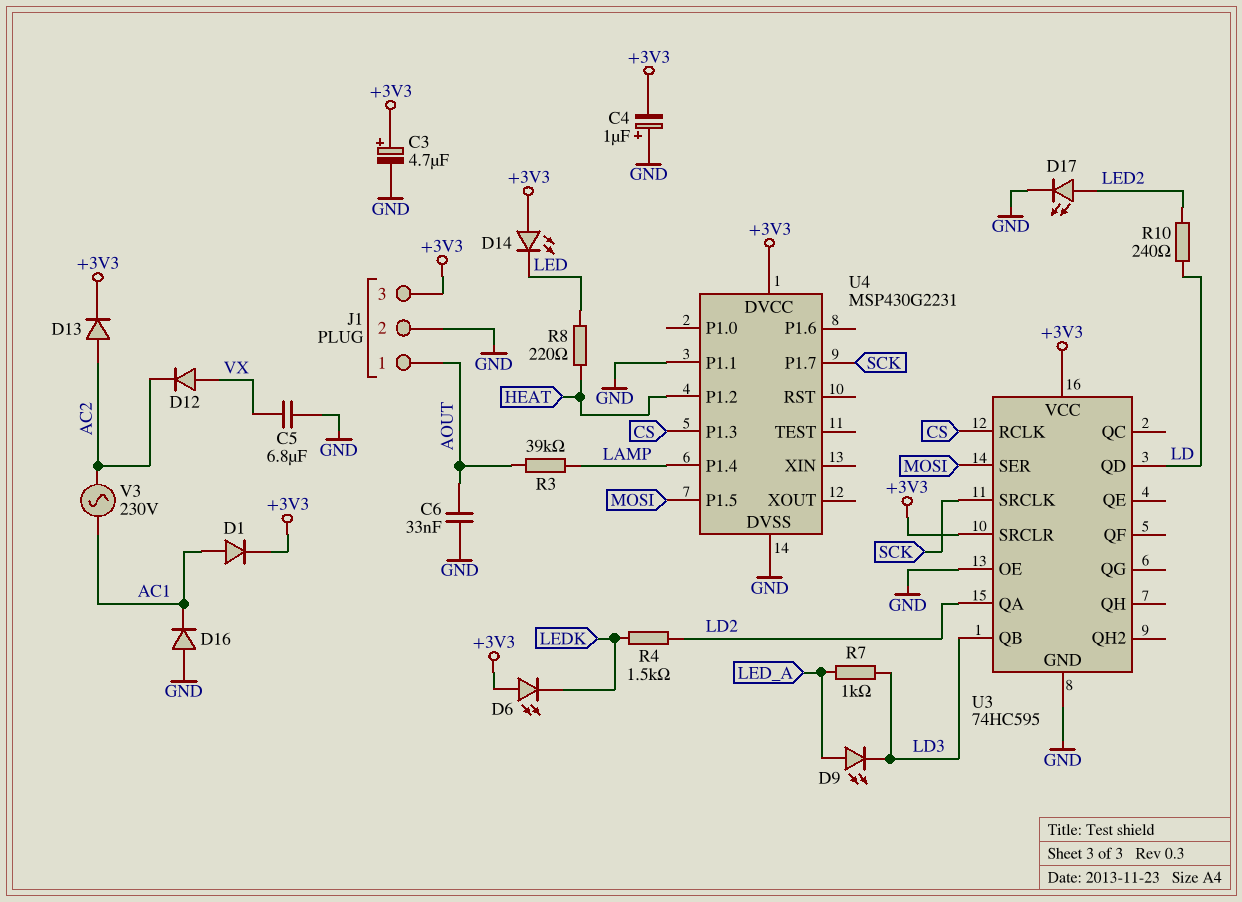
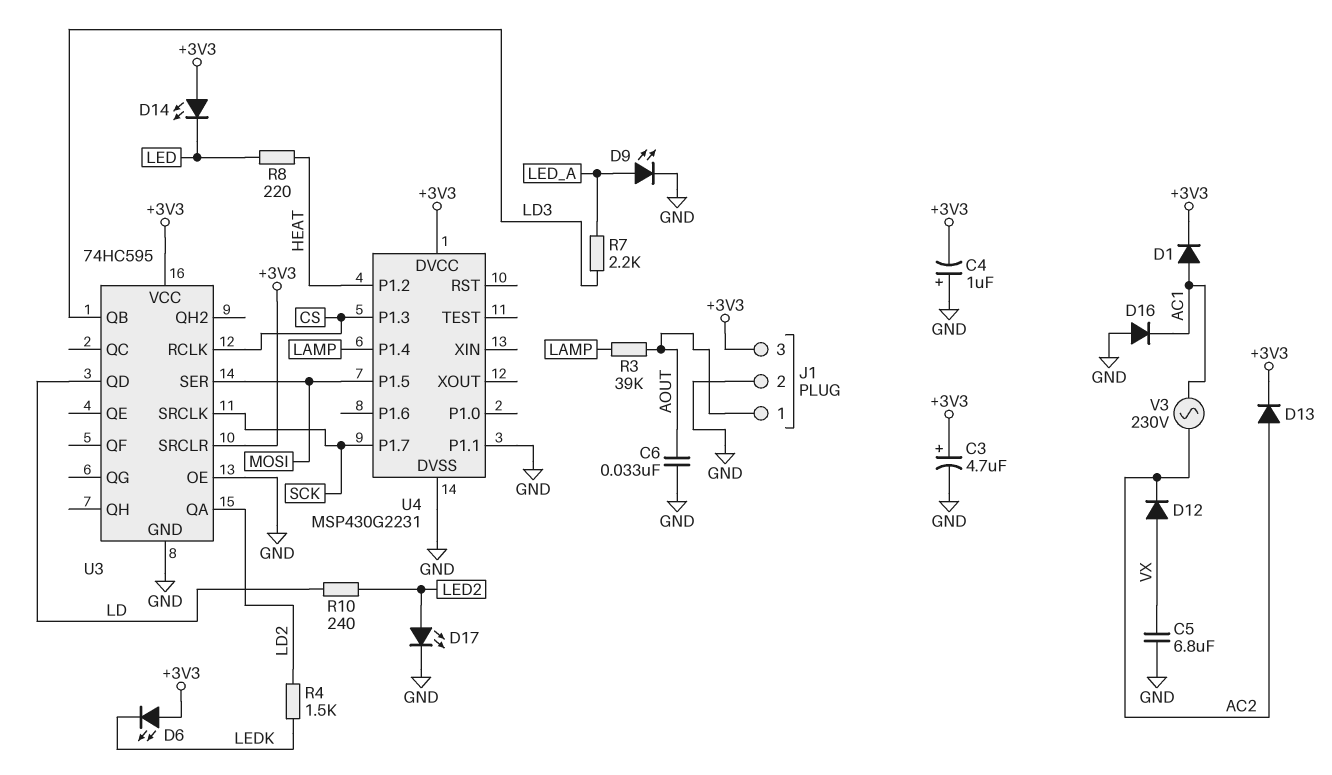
D9: LED (A LED_A, K LD3) -> LED (A LED_A, K GND)
R7: 1k (LD3, LED_A) -> 2.2k (LD3, LED_A)

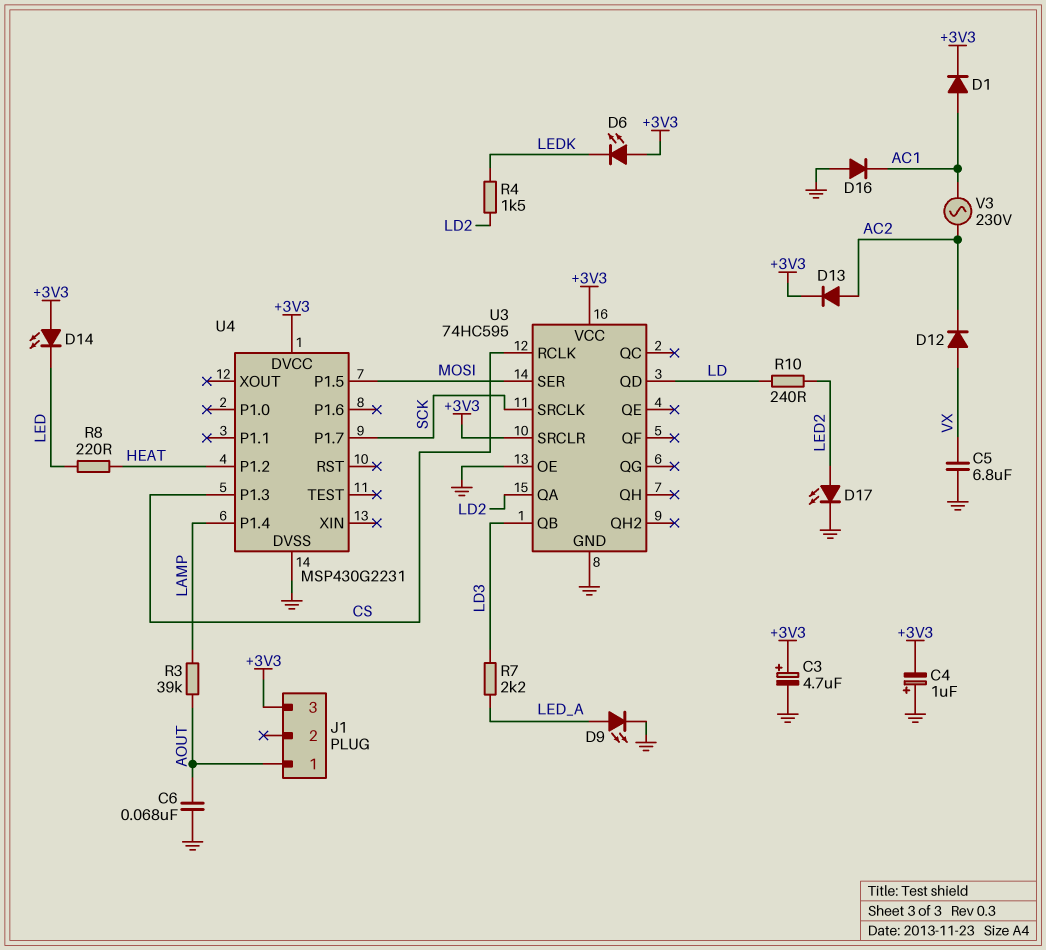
C6: 33nF (AOUT, GND) -> 68nF (AOUT, GND)
J1 pin 2: GND -> none
U4 pin P1.1: GND -> none

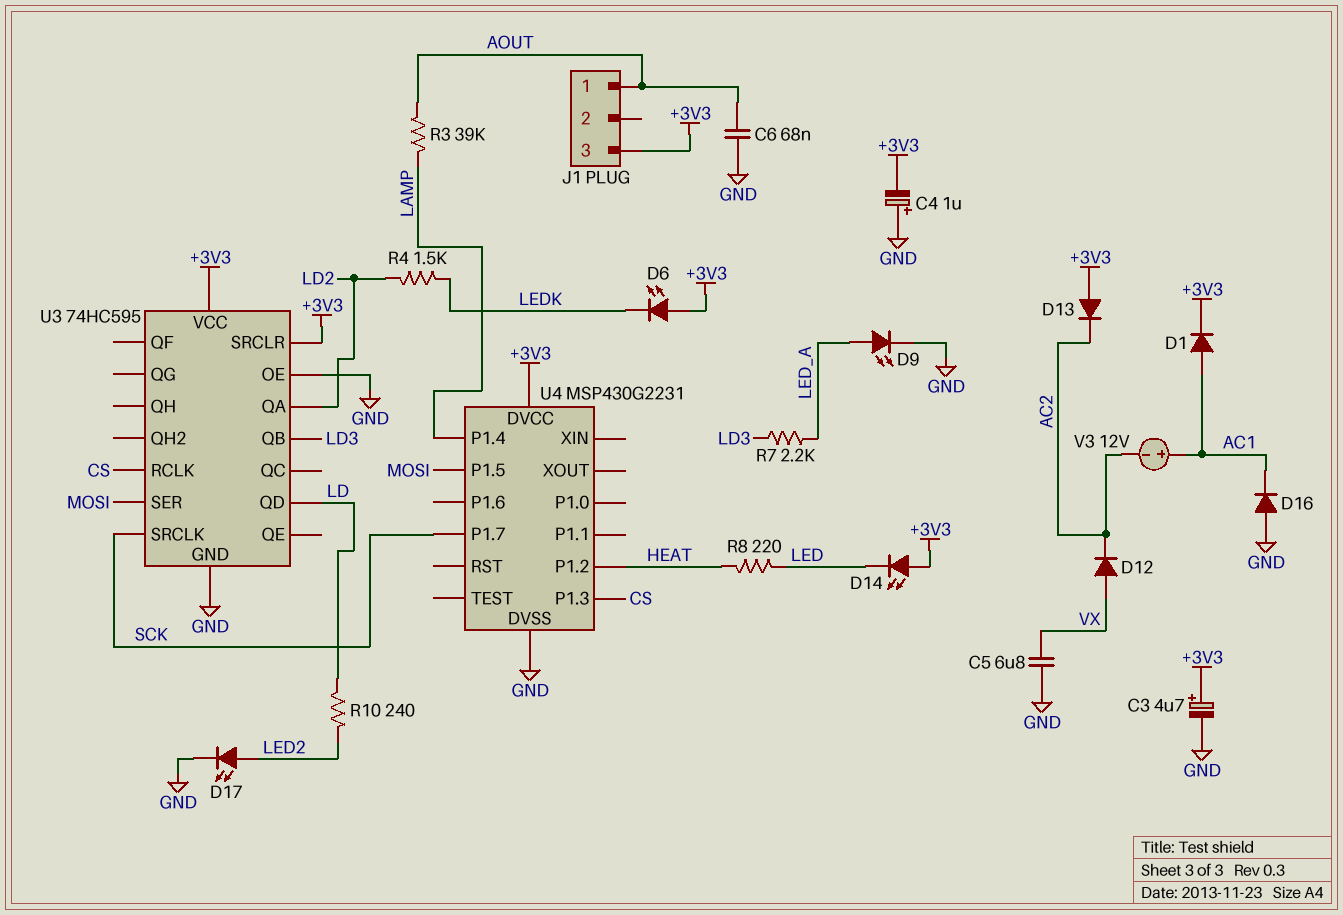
D13: diode (A AC2, K +3V3) -> diode (A +3V3, K AC2)
V3: AC 230V (AC1, AC2) -> 12V (plus AC1, minus AC2)

